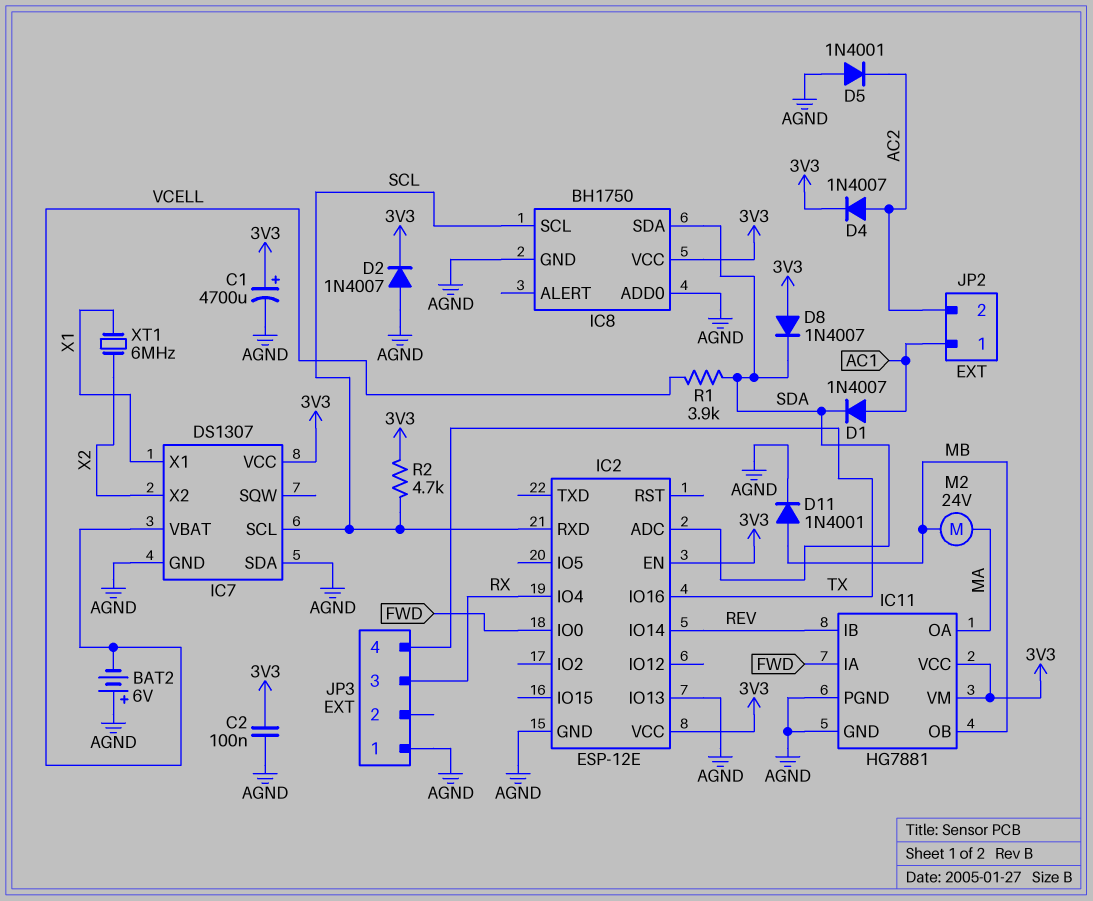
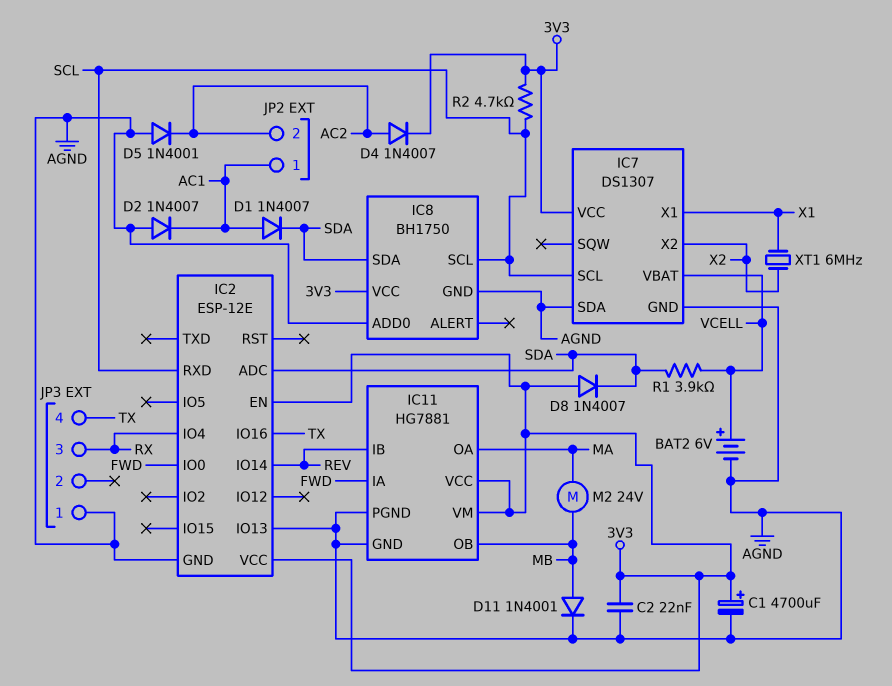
BAT2: 6V (plus AGND, minus VCELL) -> 6V (plus VCELL, minus AGND)
C2: 100nF (3V3, AGND) -> 22nF (3V3, AGND)
D2: diode 1N4007 (A AGND, K 3V3) -> diode 1N4007 (A AGND, K AC1)

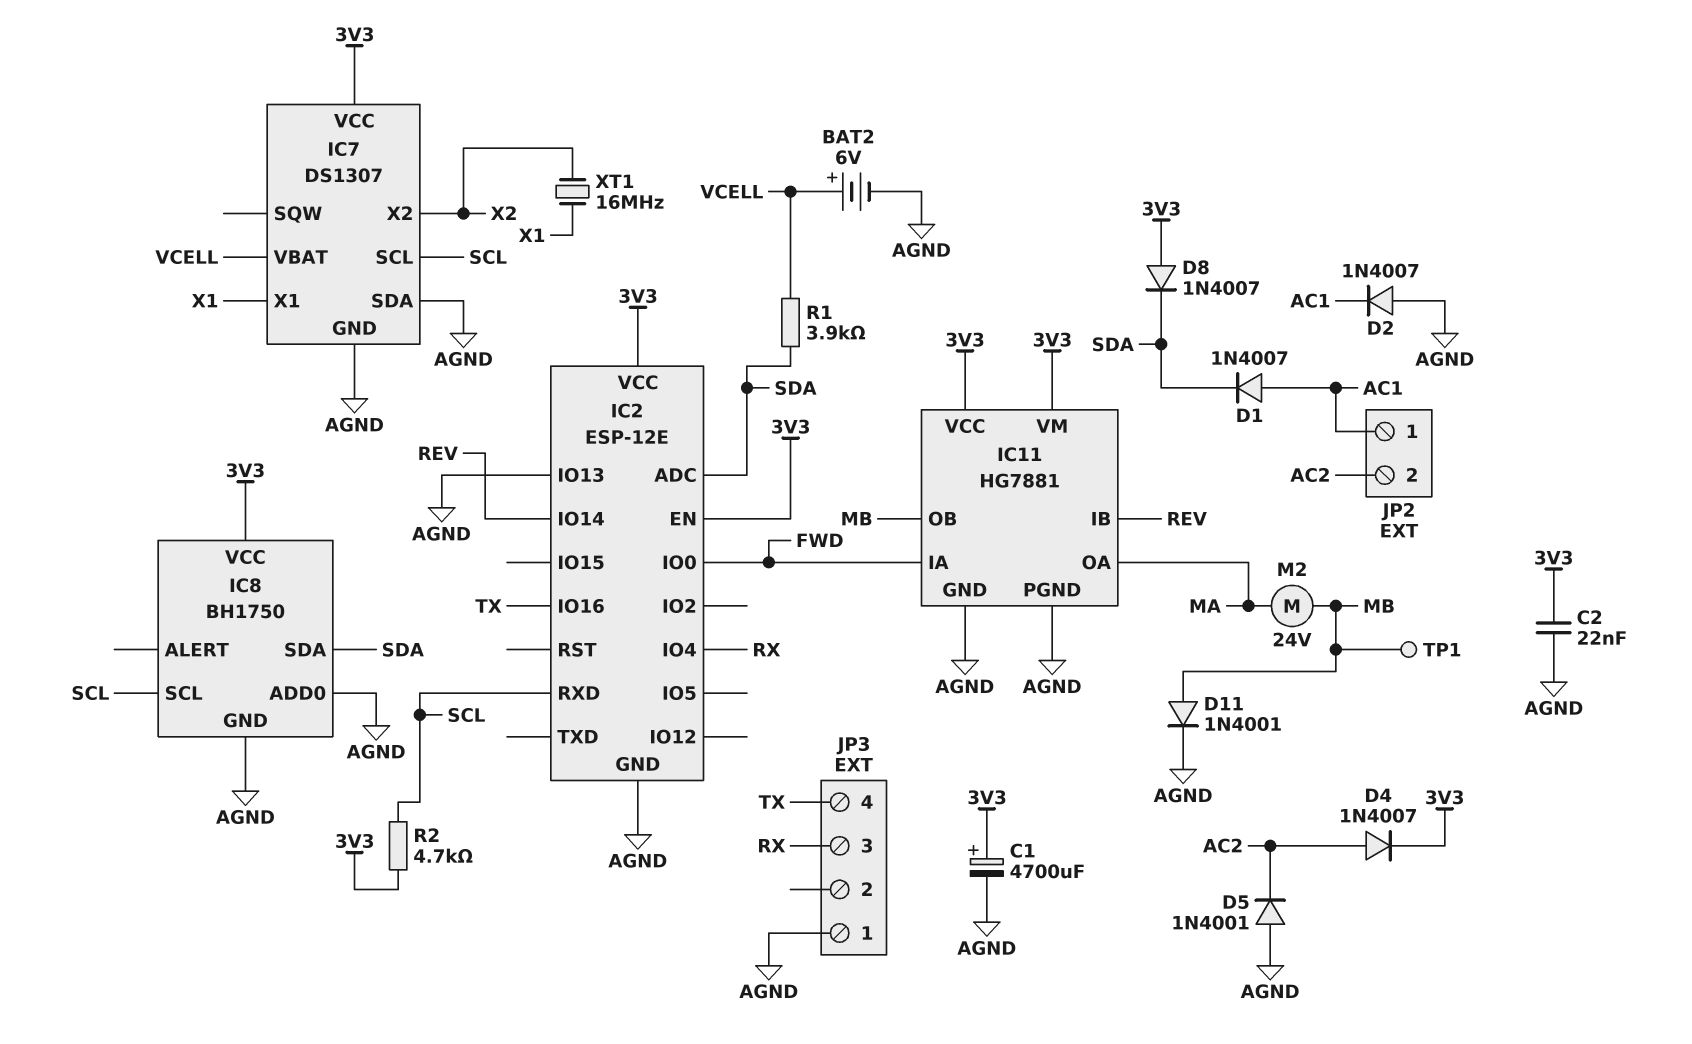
TP1: none -> test point (MB)
XT1: 6MHz (X1, X2) -> 16MHz (X1, X2)

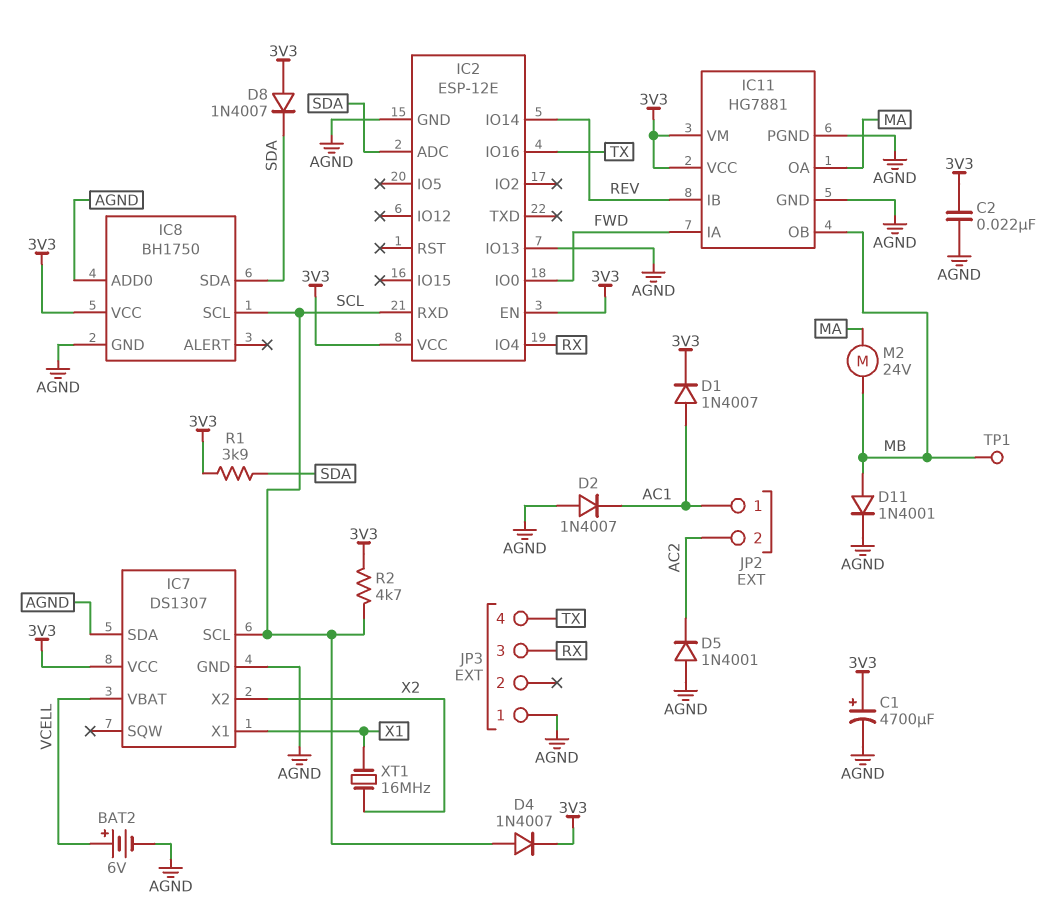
D1: diode 1N4007 (A AC1, K SDA) -> diode 1N4007 (A AC1, K 3V3)
D4: diode 1N4007 (A AC2, K 3V3) -> diode 1N4007 (A SCL, K 3V3)
R1: 3.9k (SDA, VCELL) -> 3.9k (3V3, SDA)

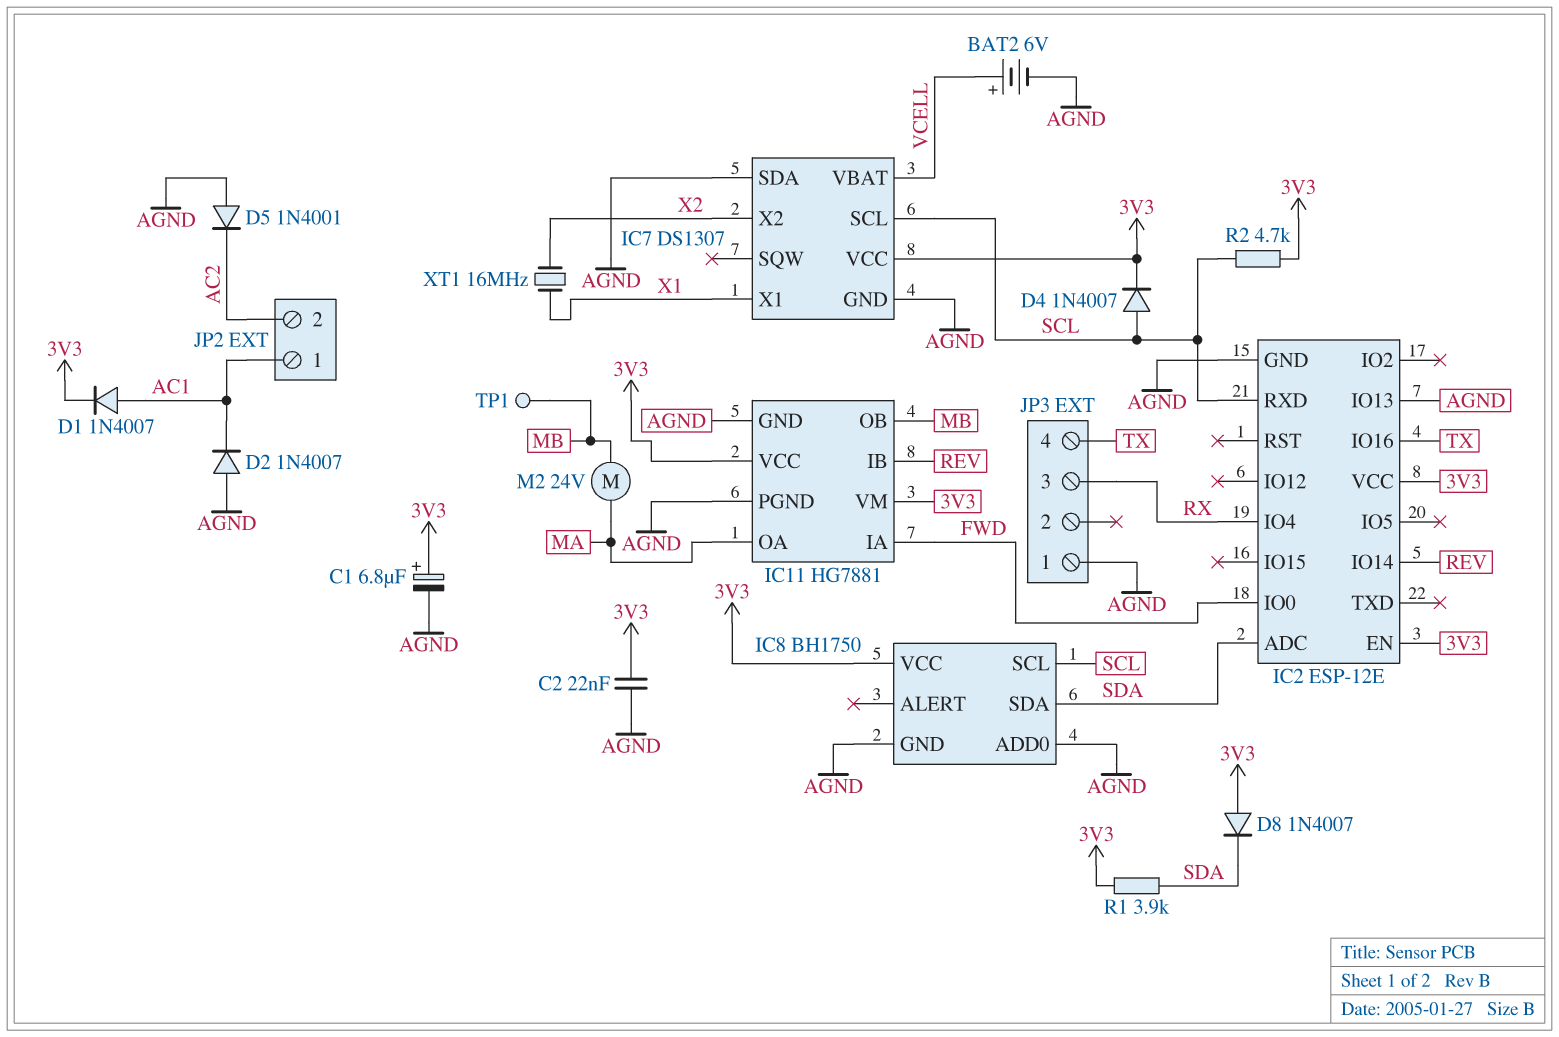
C1: 4700uF (plus 3V3, minus AGND) -> 6.8uF (plus 3V3, minus AGND)
D11: diode 1N4001 (A MB, K AGND) -> none

